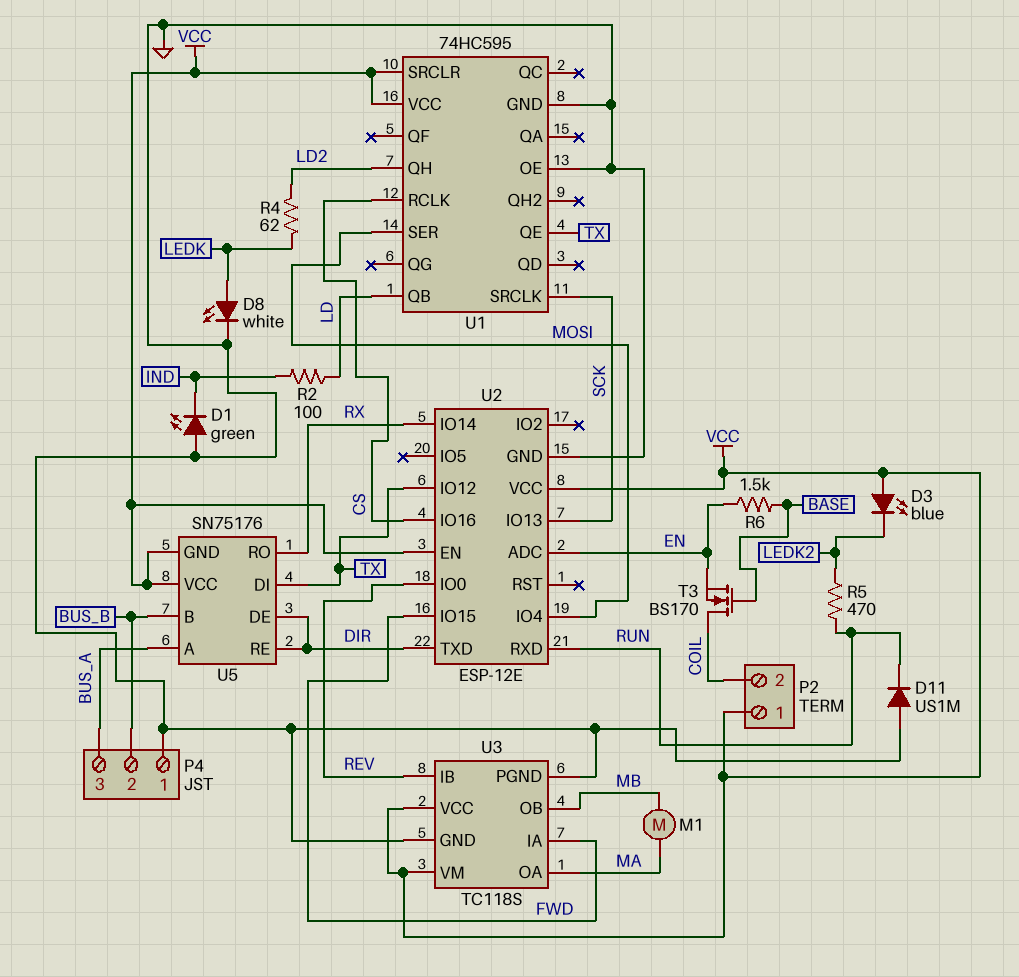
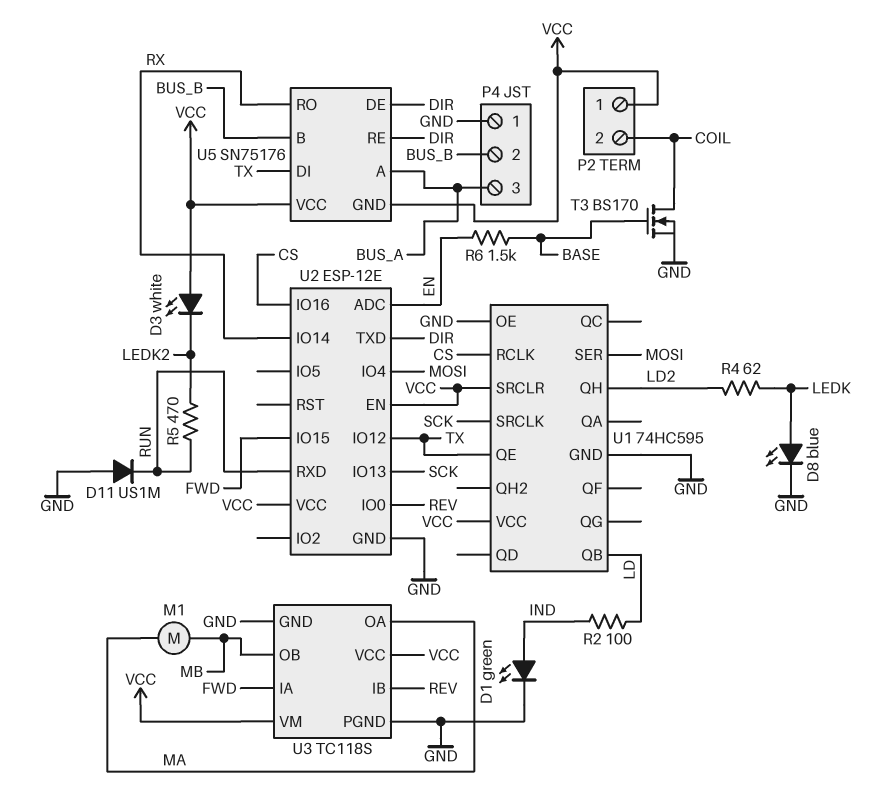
D1: LED green (A GND, K IND) -> LED green (A IND, K GND)
D3: LED blue (A VCC, K LEDK2) -> LED white (A VCC, K LEDK2)
D8: LED white (A LEDK, K GND) -> LED blue (A LEDK, K GND)
T3: NMOS BS170 (G BASE, D COIL, S EN) -> NMOS BS170 (G BASE, D COIL, S GND)

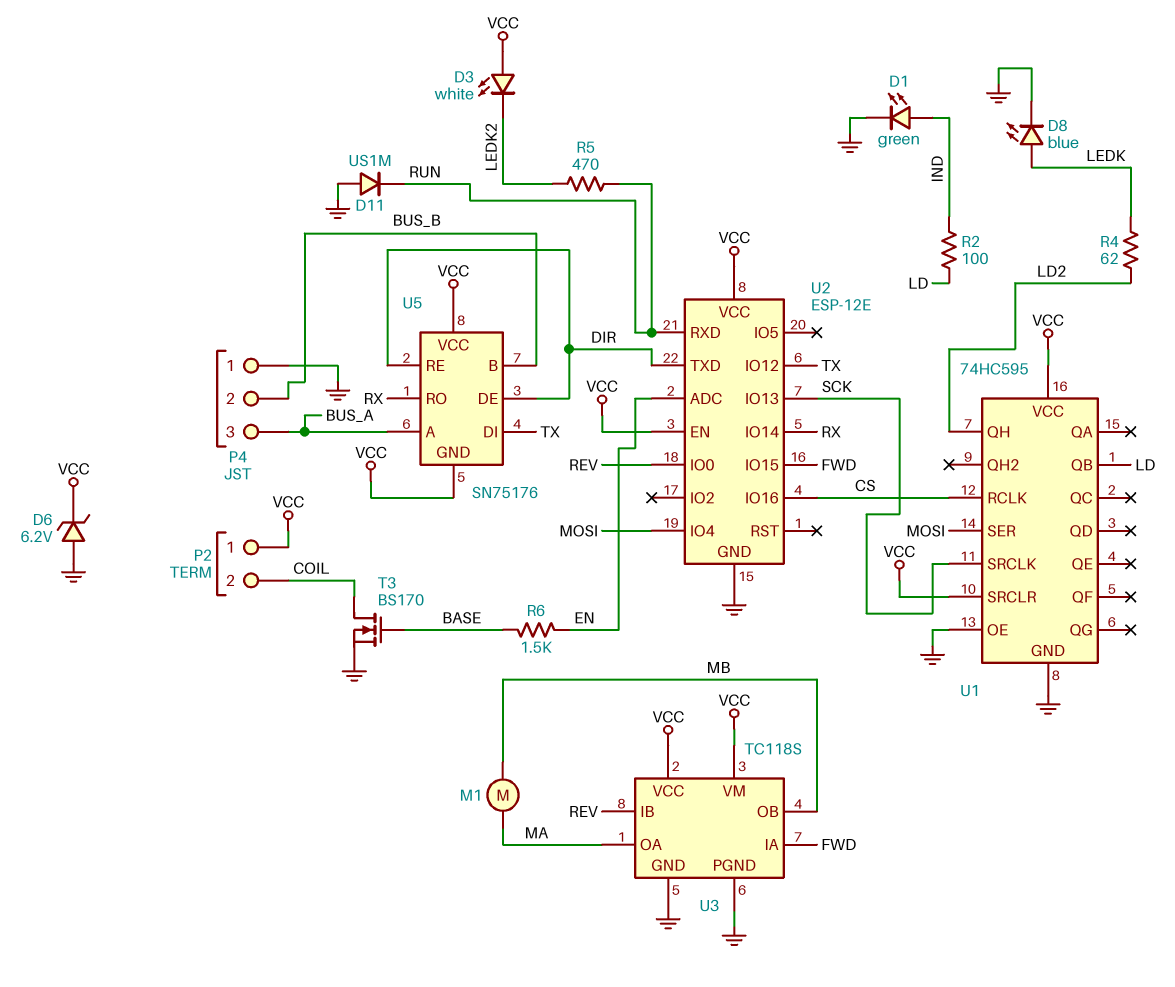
D6: none -> zener 6.2V (A GND, K VCC)
U1 pin QE: TX -> none

